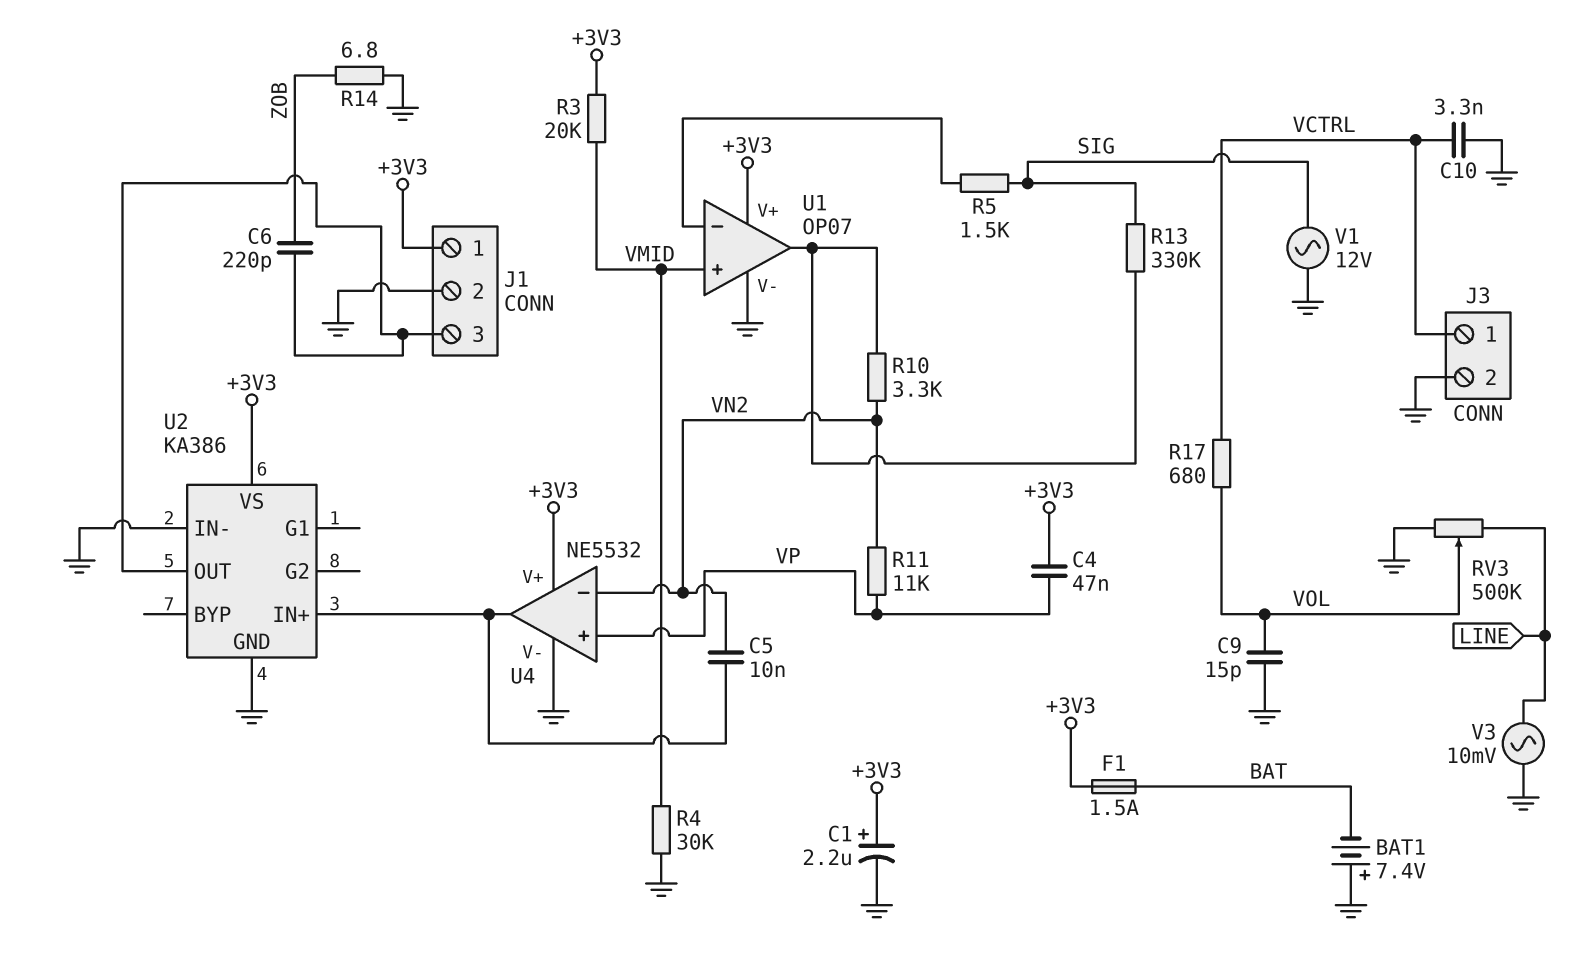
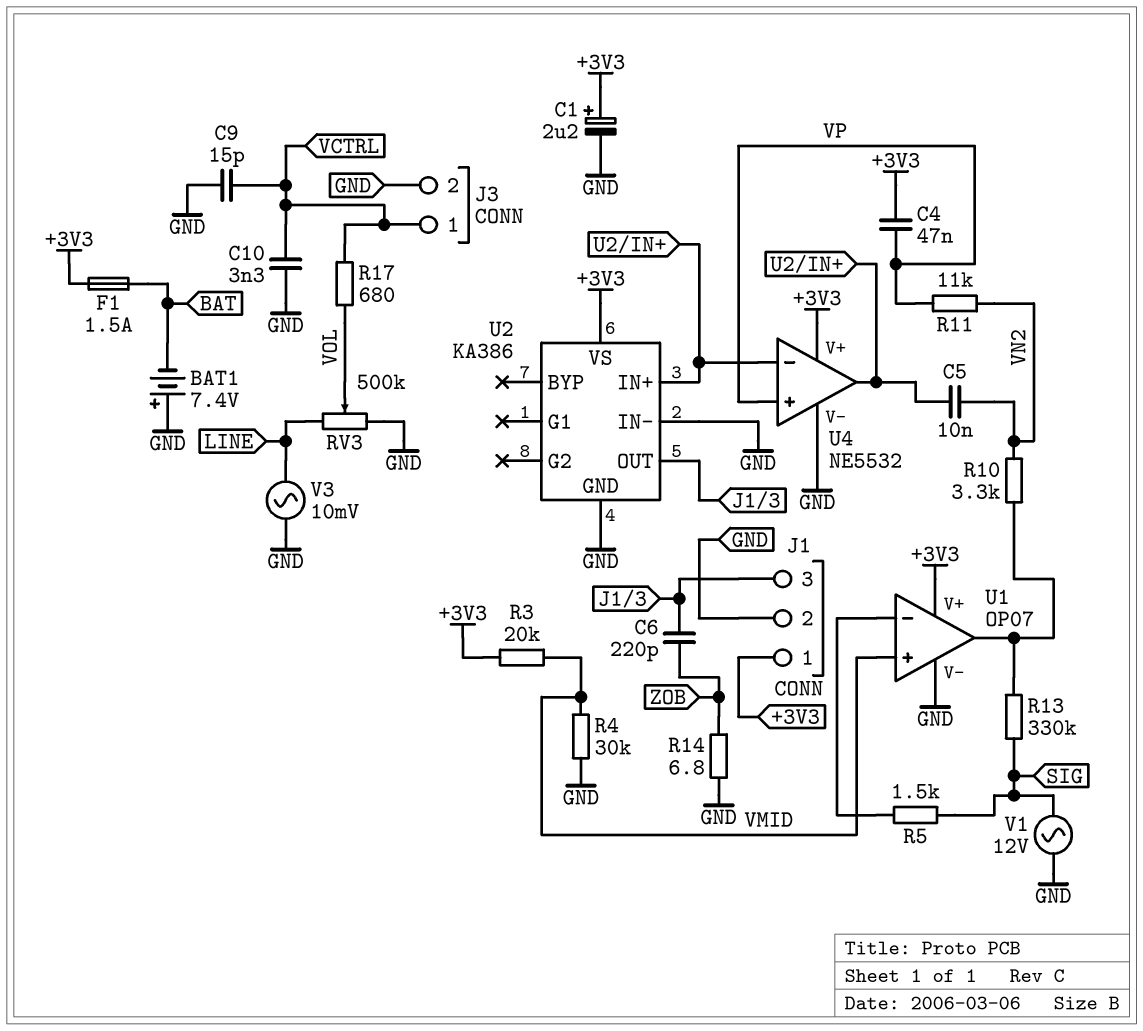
C9: 15pF (GND, VOL) -> 15pF (GND, VCTRL)
U4 pin in-: VN2 -> U2/IN+

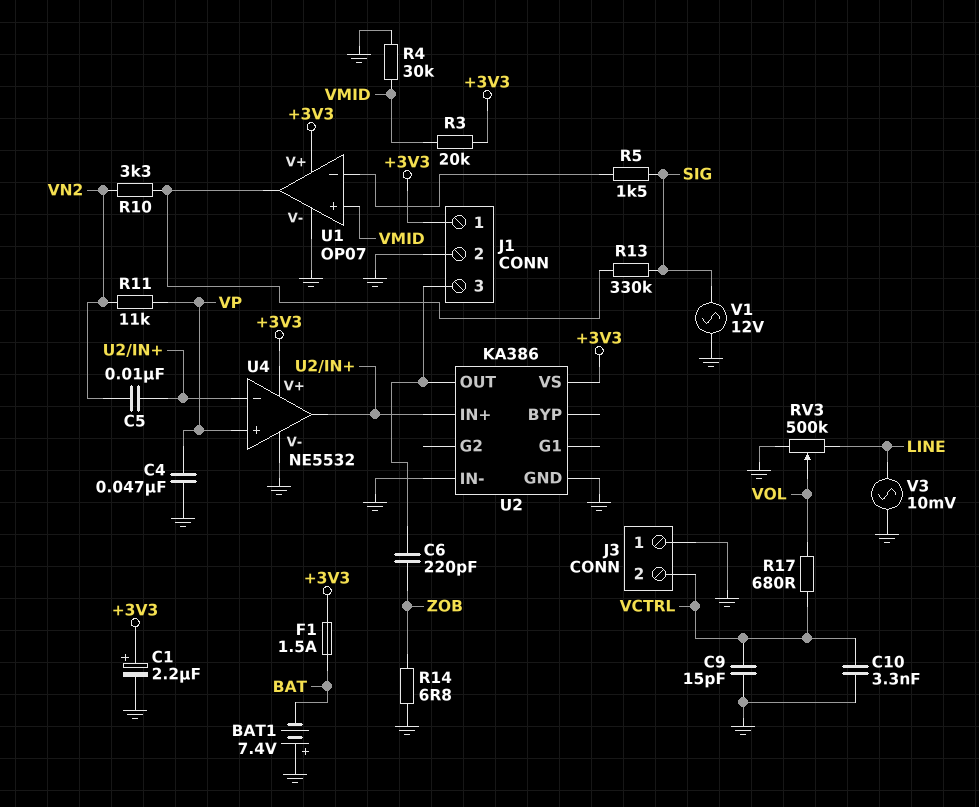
C4: 47nF (+3V3, VP) -> 47nF (GND, VP)
J3 pin 1: VCTRL -> GND
J3 pin 2: GND -> VCTRL

